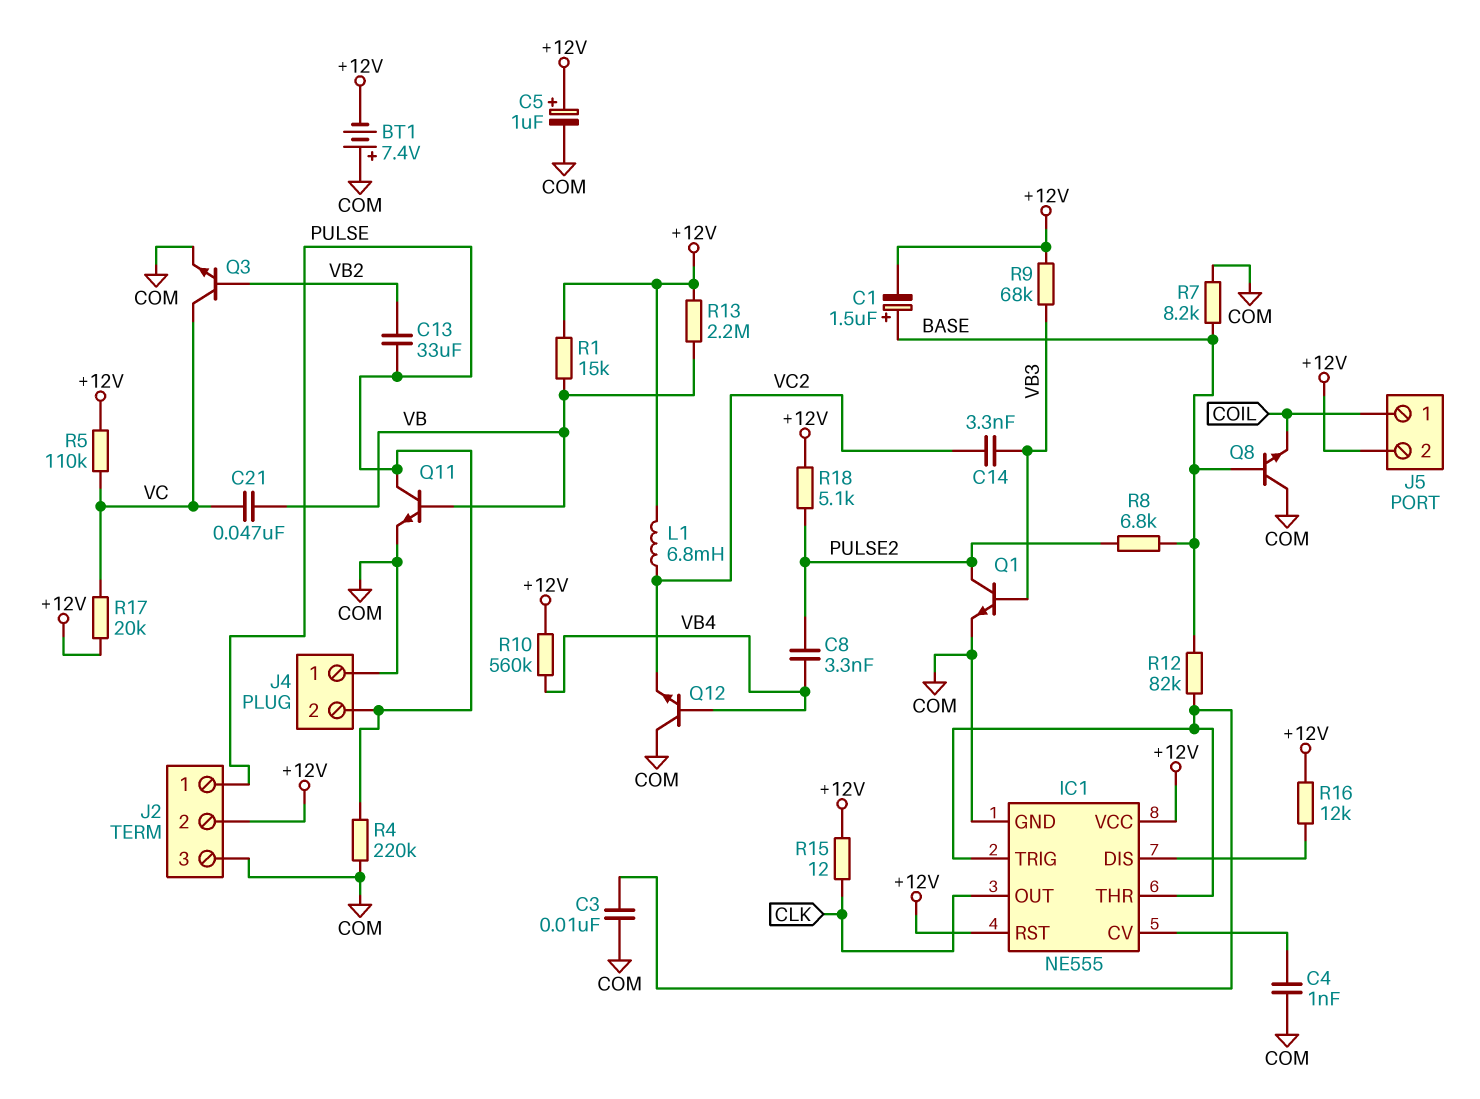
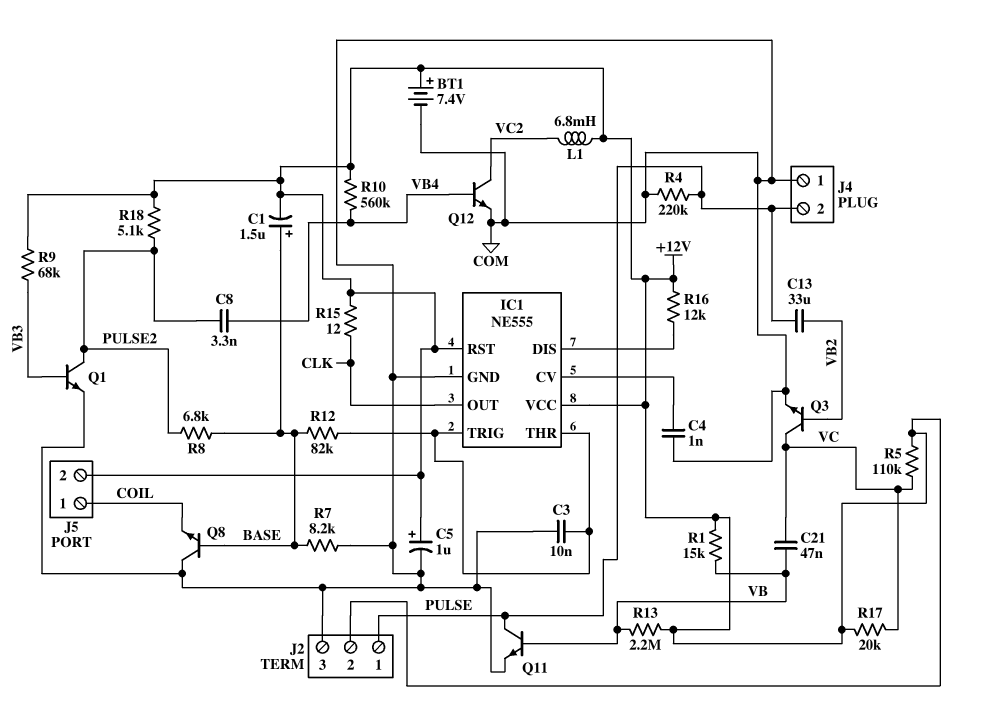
BT1: 7.4V (plus COM, minus +12V) -> 7.4V (plus +12V, minus COM)
C14: 3.3nF (VB3, VC2) -> none
Q12: NPN (B VB4, C COM, E VC2) -> NPN (B VB4, C VC2, E COM)

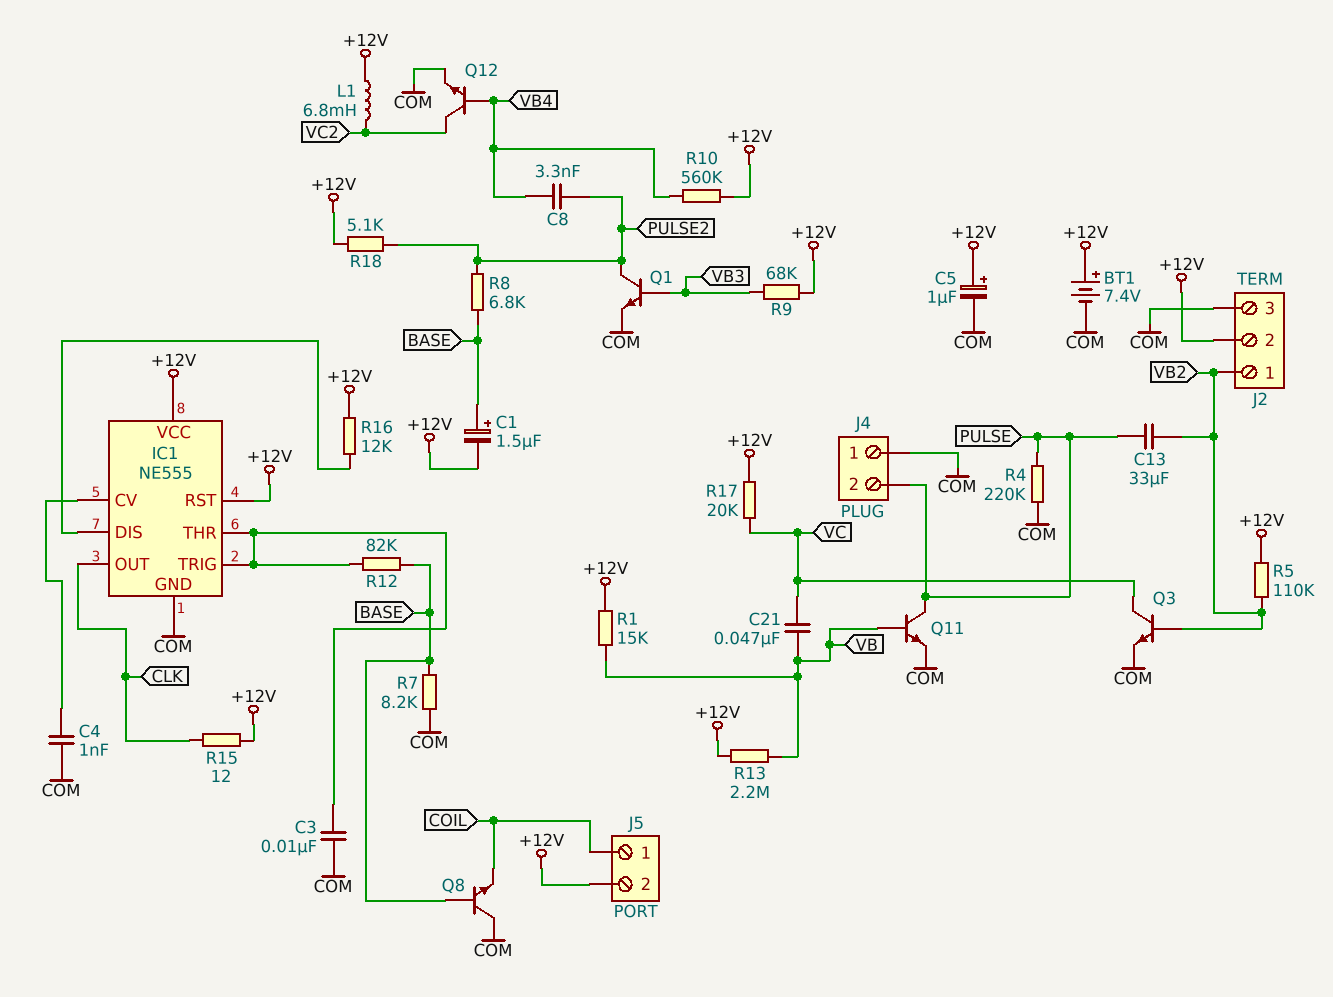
J2 pin 1: PULSE -> VB2
R5: 110k (+12V, VC) -> 110k (+12V, VB2)

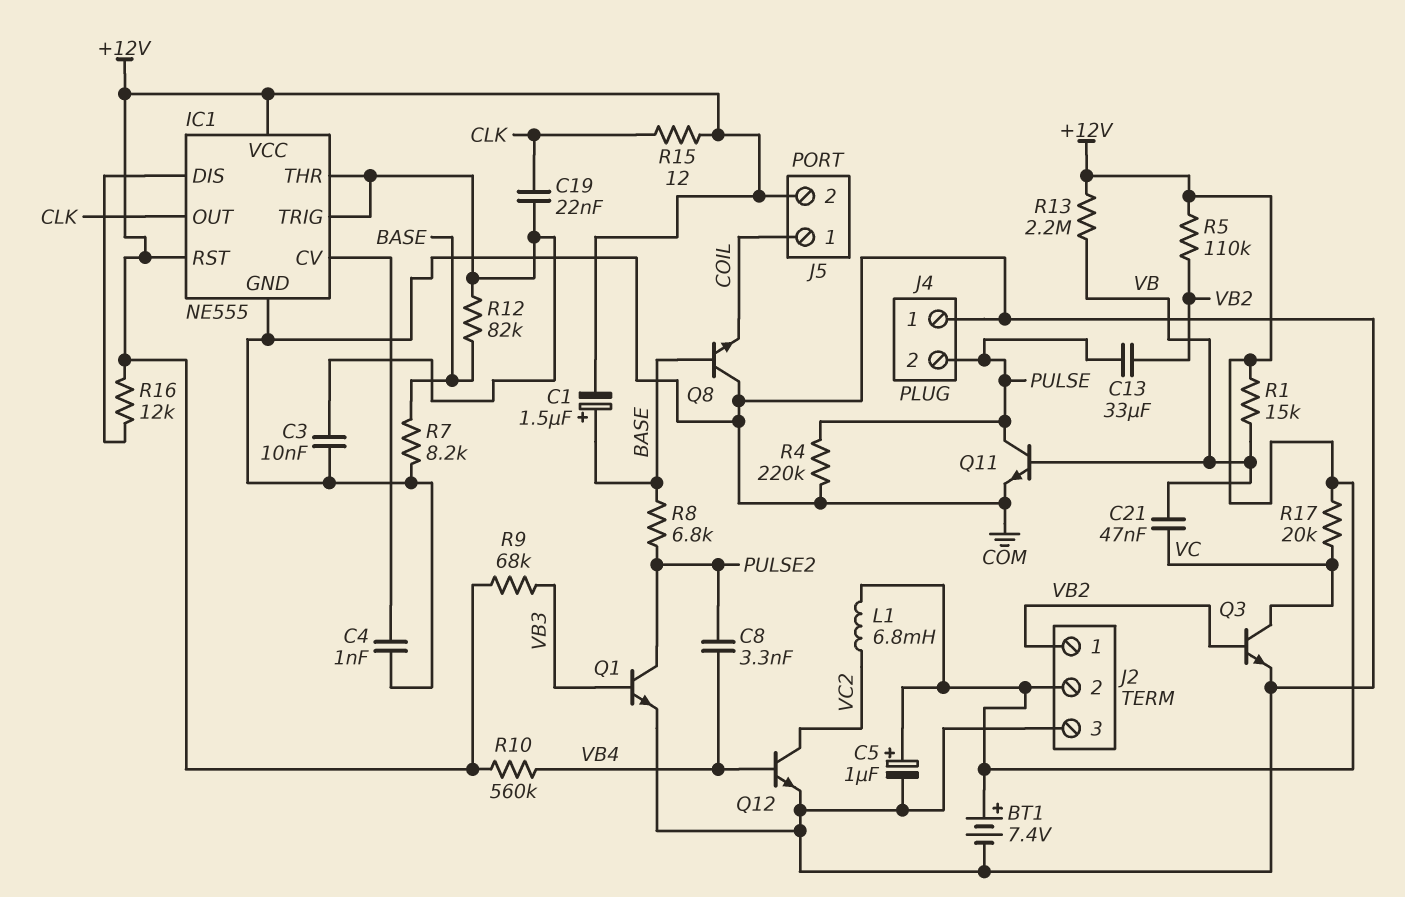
C19: none -> 22nF (CLK, IC1/THR)
R18: 5.1k (+12V, PULSE2) -> none

